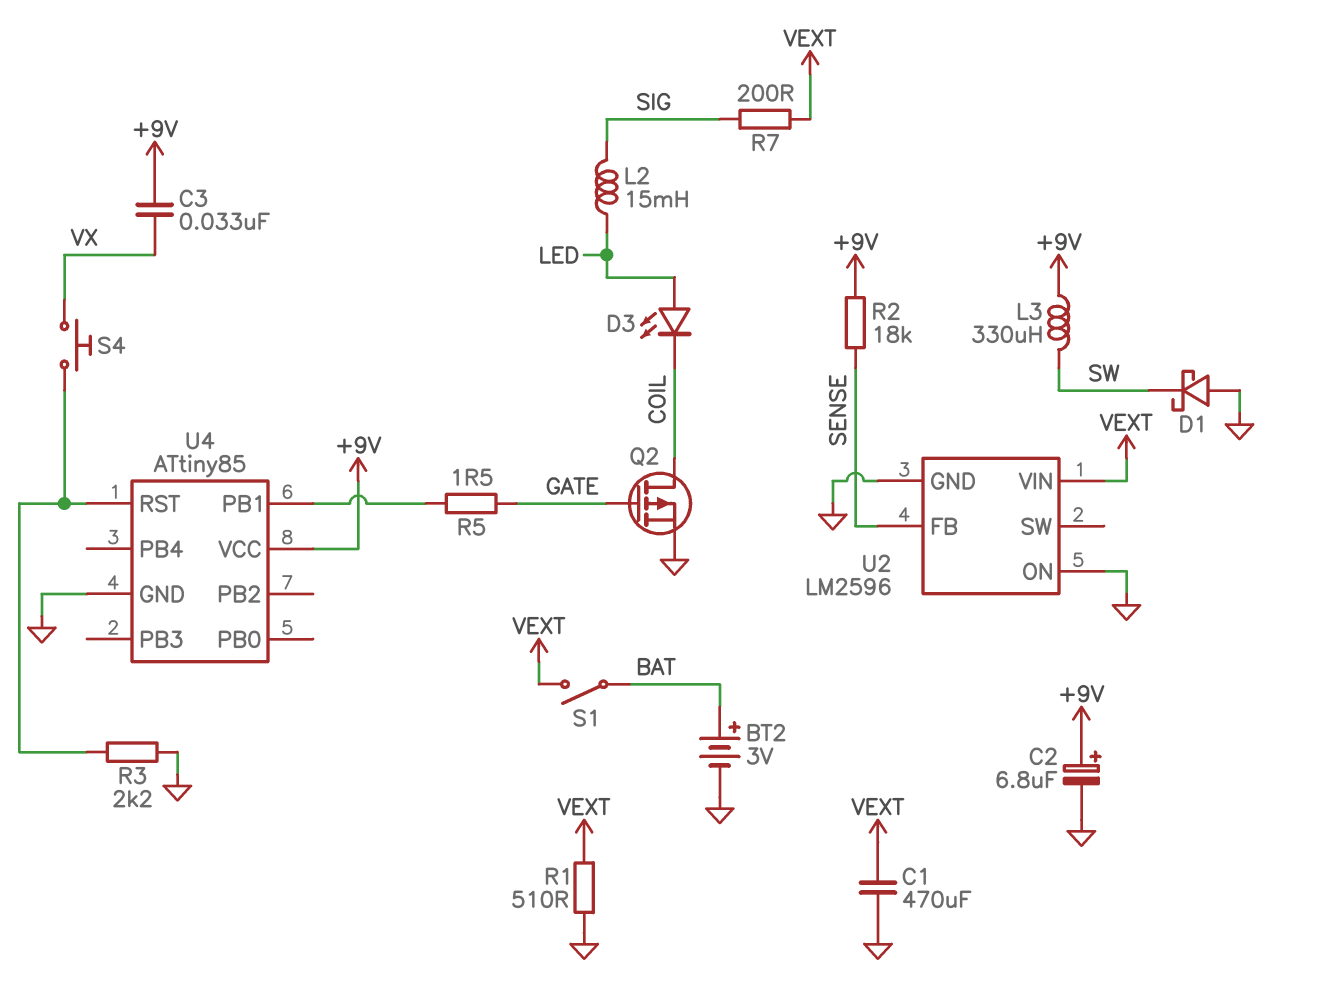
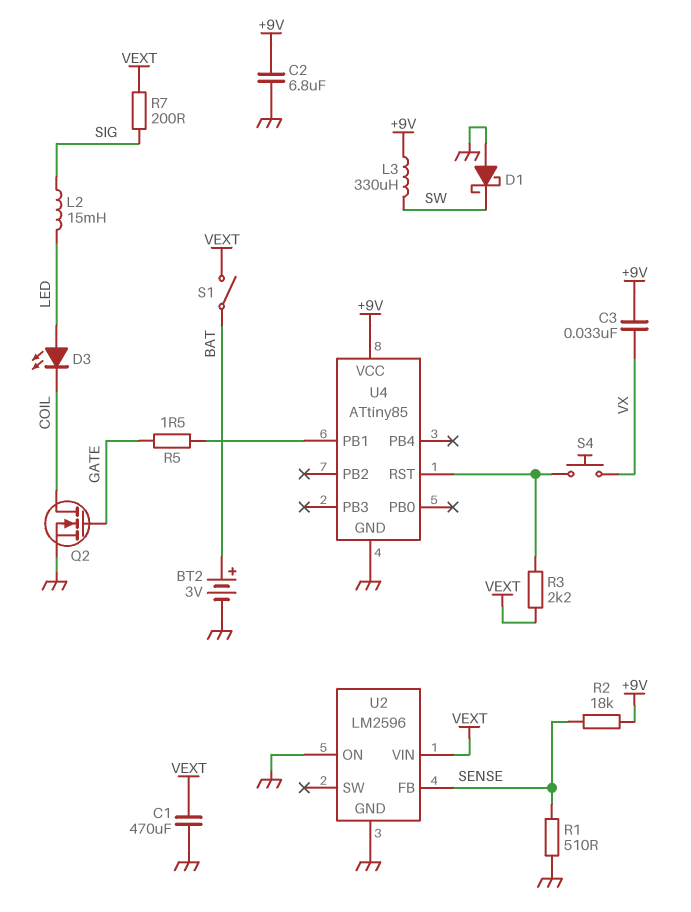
C2: 6.8uF (plus +9V, minus GND) -> 6.8uF (+9V, GND)
Q2: PMOS (G GATE, D COIL, S GND) -> NMOS (G GATE, D COIL, S GND)
R1: 510 (GND, VEXT) -> 510 (GND, SENSE)
R3: 2.2k (GND, U4/RST) -> 2.2k (U4/RST, VEXT)

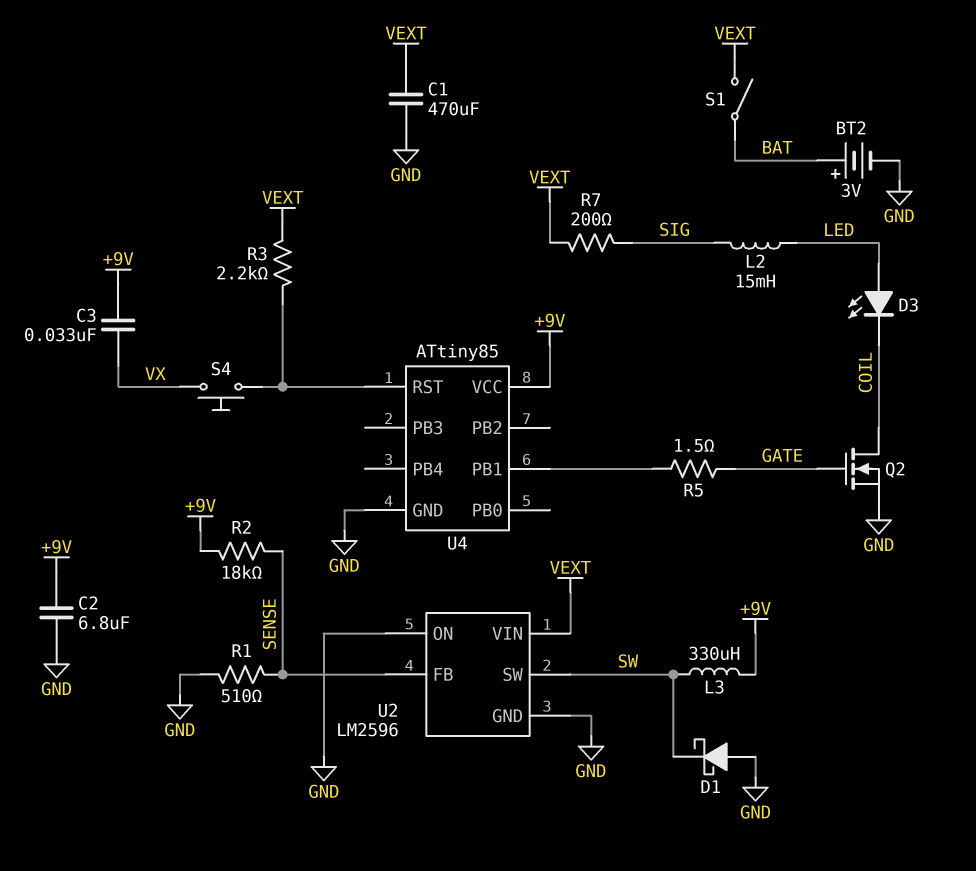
U2 pin SW: none -> SW

